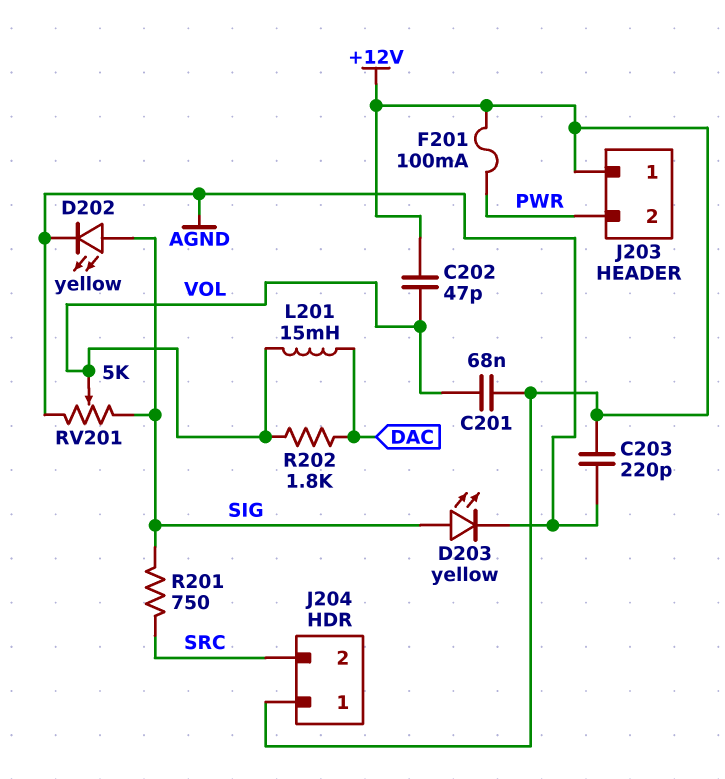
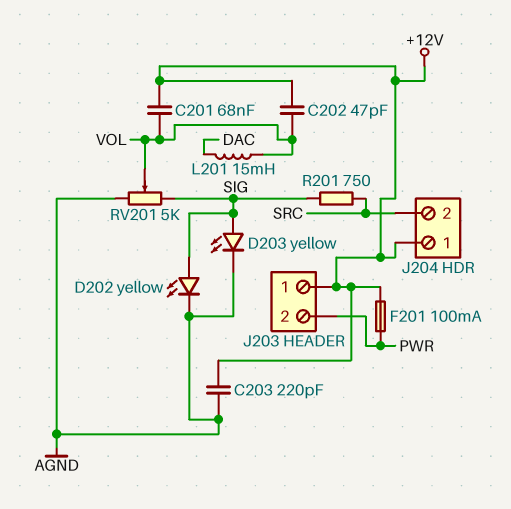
R202: 1.8k (DAC, VOL) -> none

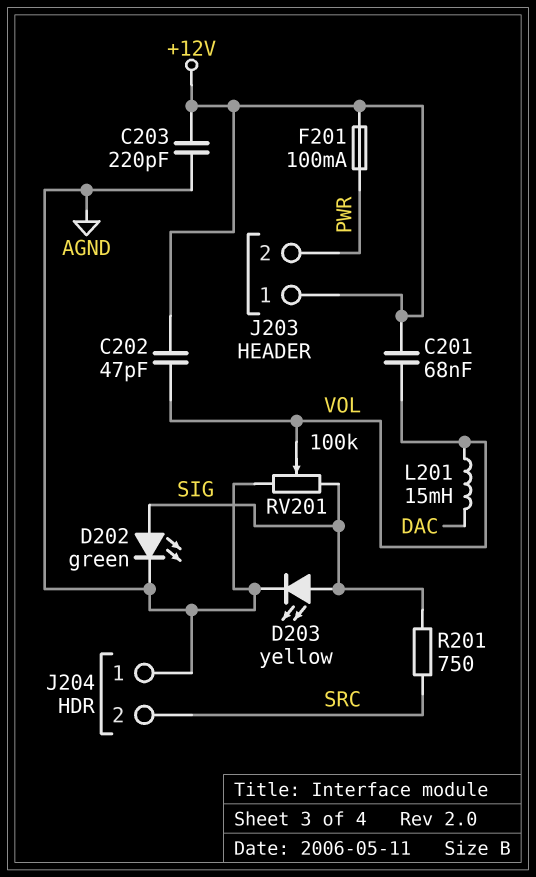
D202: LED yellow (A SIG, K AGND) -> LED green (A SIG, K AGND)
J204 pin 1: +12V -> AGND
RV201: 5k (AGND, SIG, wiper VOL) -> 100k (AGND, SIG, wiper VOL)

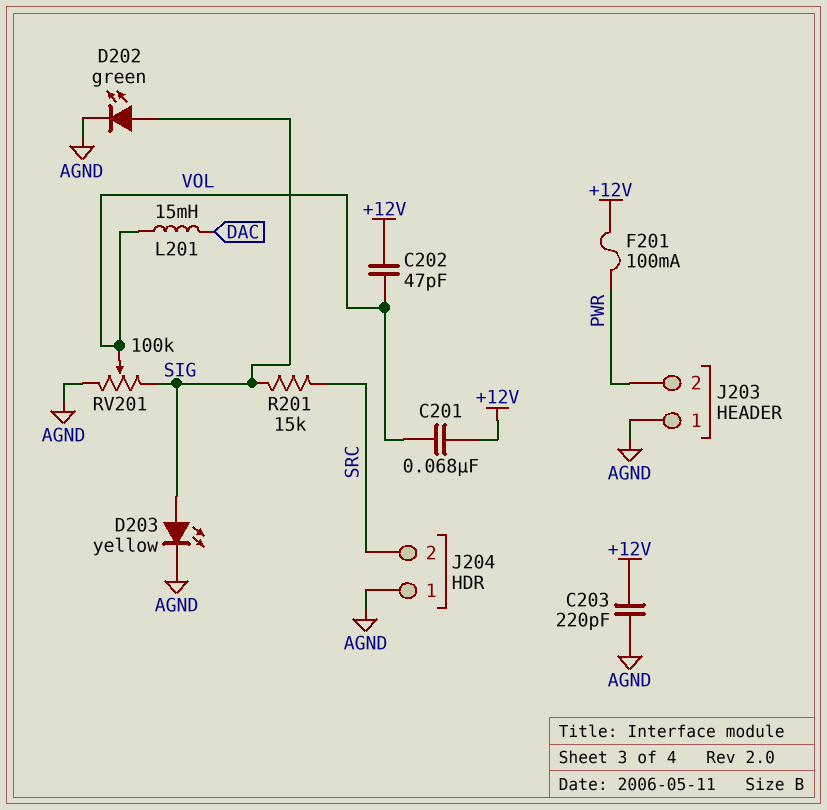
J203 pin 1: +12V -> AGND
R201: 750 (SIG, SRC) -> 15k (SIG, SRC)

